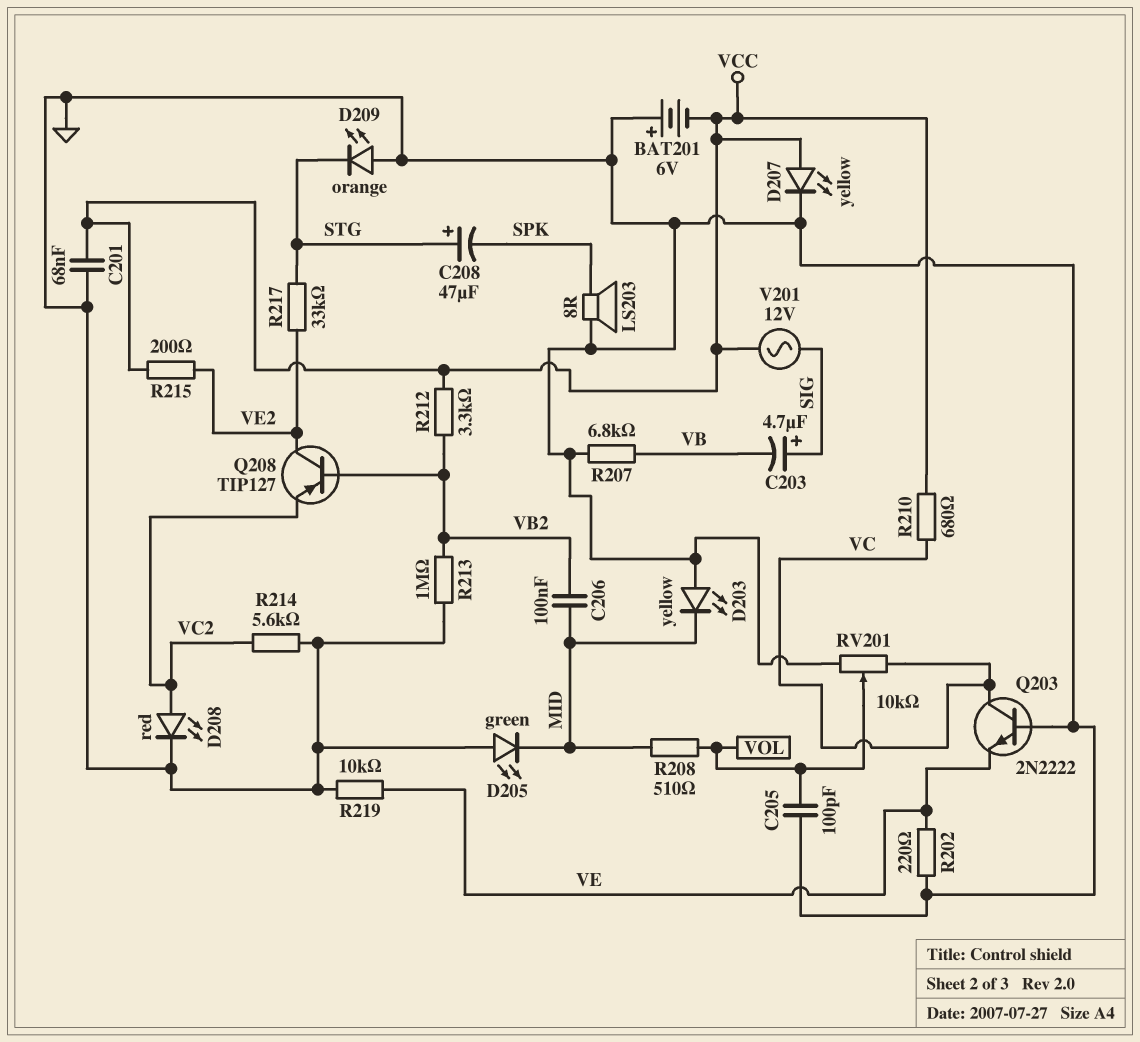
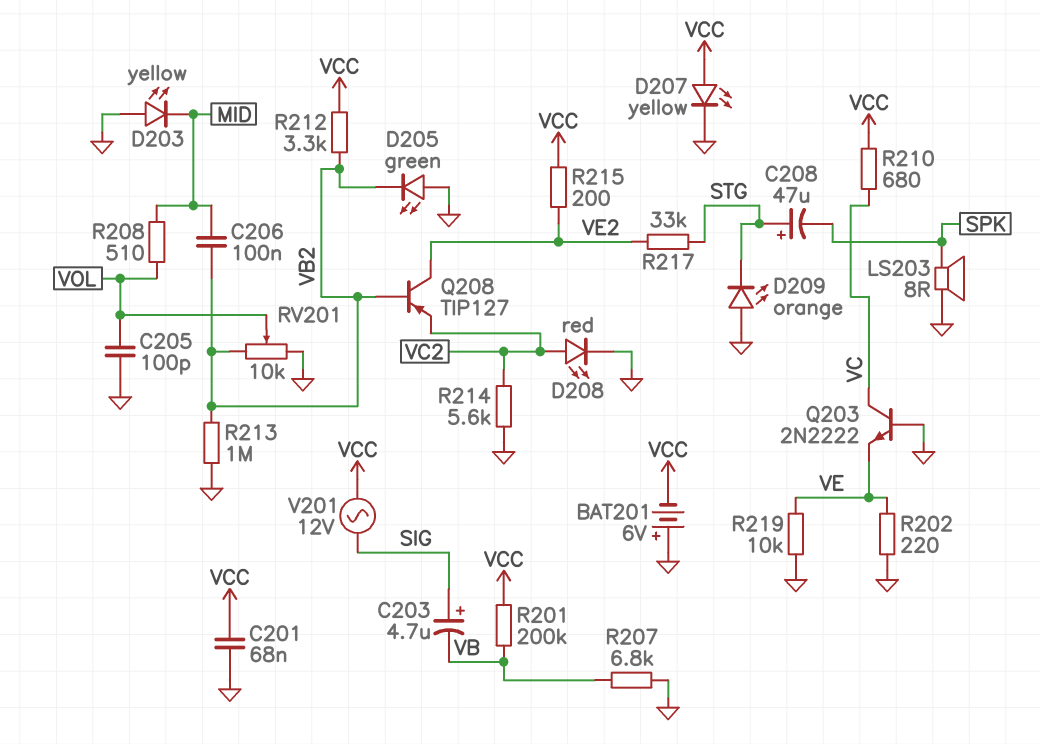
D205: LED green (A GND, K MID) -> LED green (A GND, K VB2)
R201: none -> 200k (VB, VCC)
RV201: 10k (GND, VC, wiper VOL) -> 10k (GND, VB2, wiper VOL)

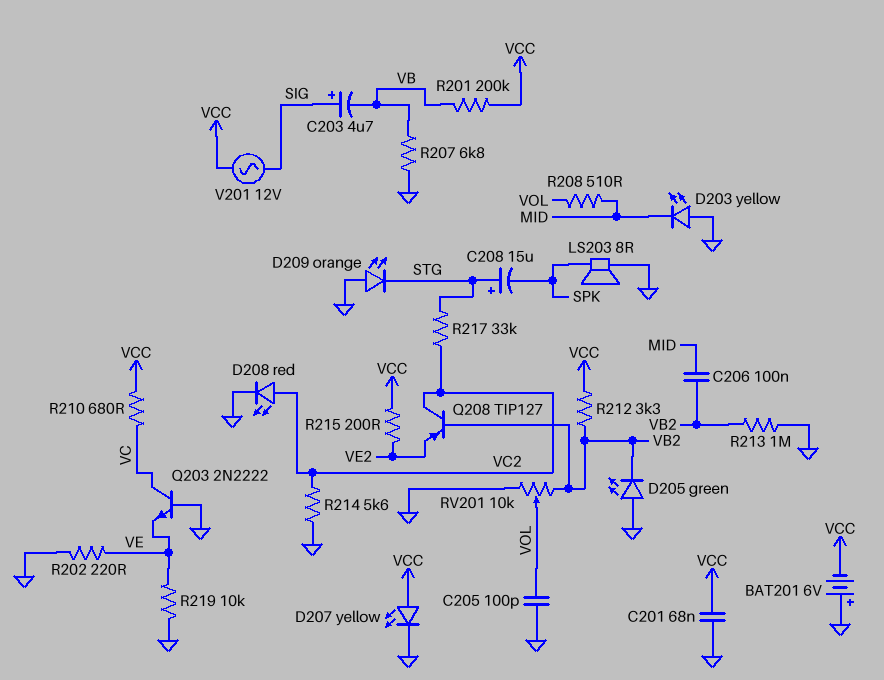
C208: 47uF (plus STG, minus SPK) -> 15uF (plus STG, minus SPK)
Q208: PNP TIP127 (B VB2, C VE2, E VC2) -> PNP TIP127 (B VB2, C VC2, E VE2)
R217: 33k (STG, VE2) -> 33k (STG, VC2)

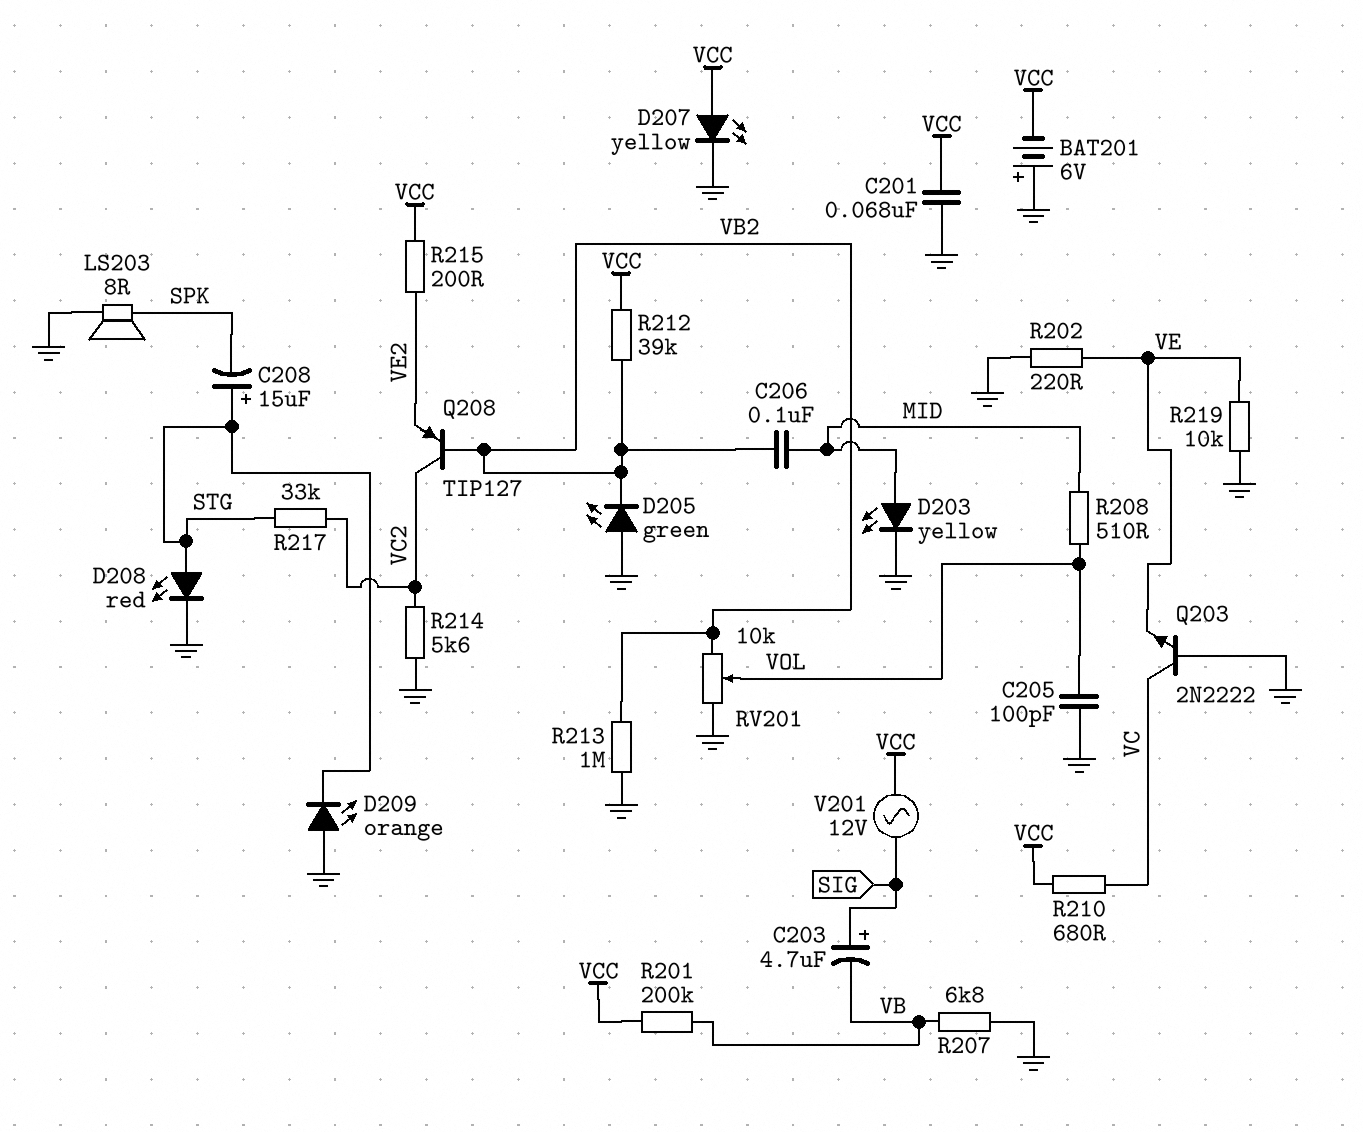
D203: LED yellow (A GND, K MID) -> LED yellow (A MID, K GND)
D208: LED red (A VC2, K GND) -> LED red (A STG, K GND)
R212: 3.3k (VB2, VCC) -> 39k (VB2, VCC)

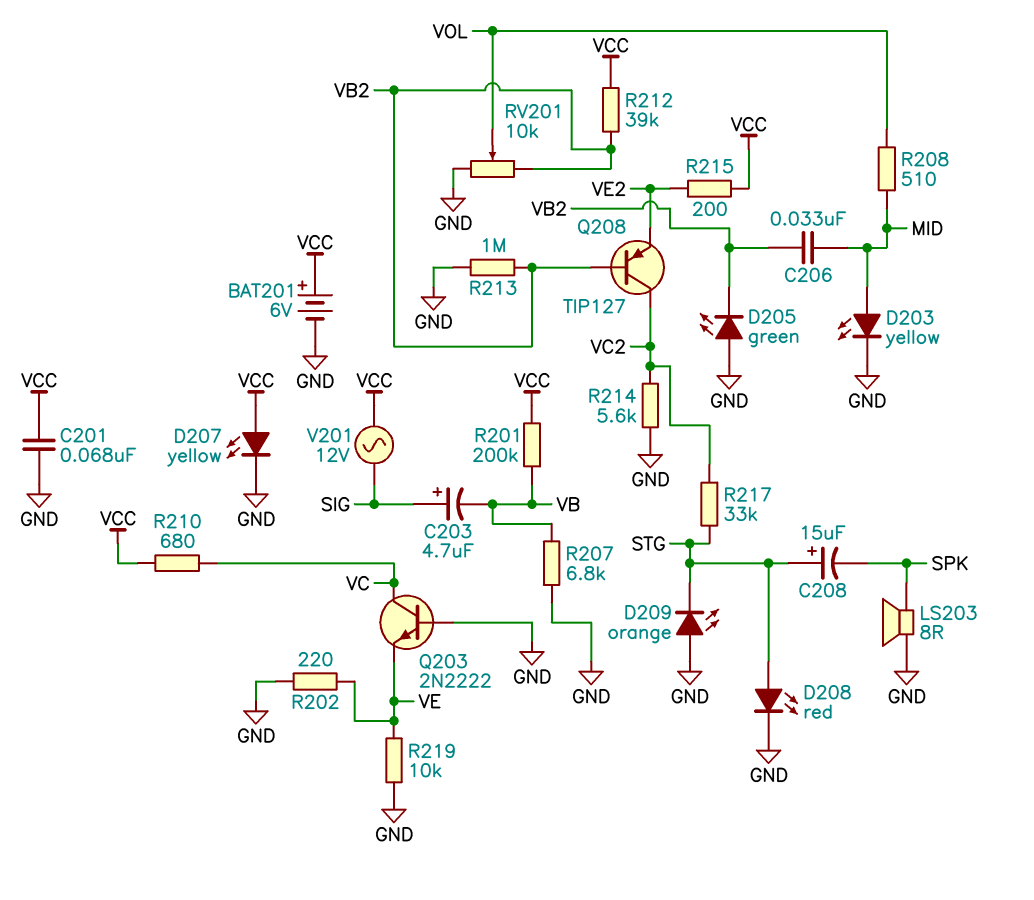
BAT201: 6V (plus GND, minus VCC) -> 6V (plus VCC, minus GND)
C205: 100pF (GND, VOL) -> none
C206: 100nF (MID, VB2) -> 33nF (MID, VB2)

